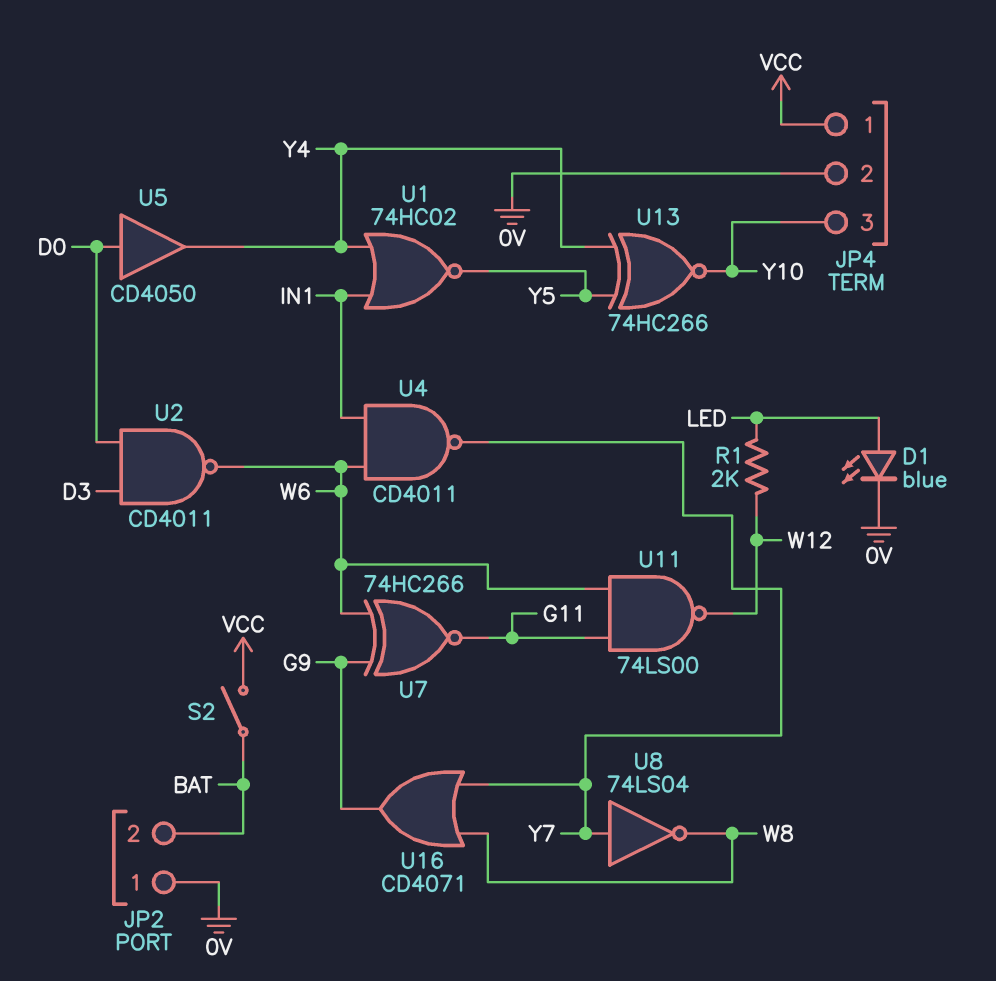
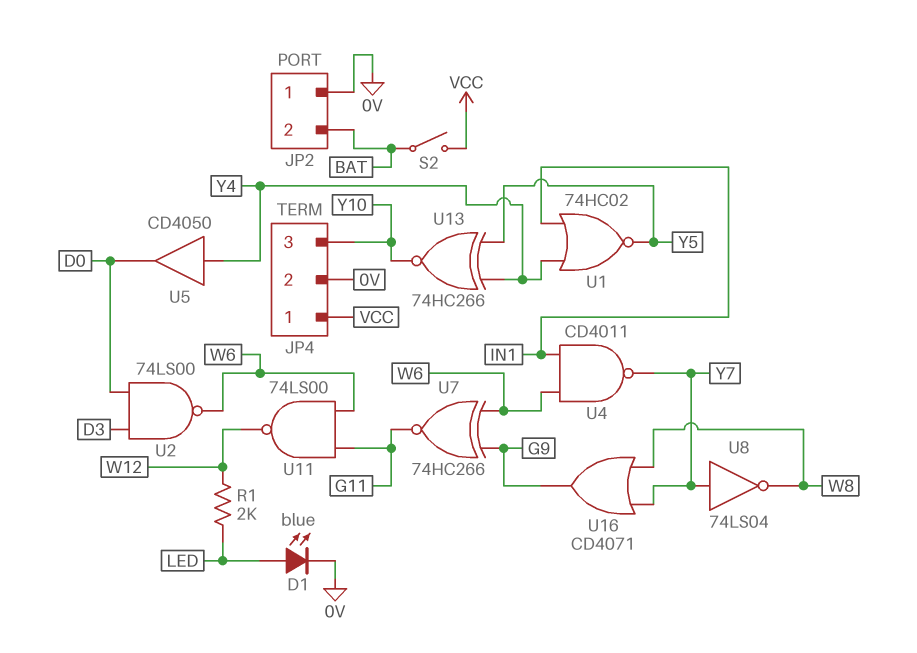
U2: NAND CD4011 (in D0, in D3, out W6) -> NAND 74LS00 (in D0, in D3, out W6)
U5: buffer CD4050 (in D0, out Y4) -> buffer CD4050 (in Y4, out D0)

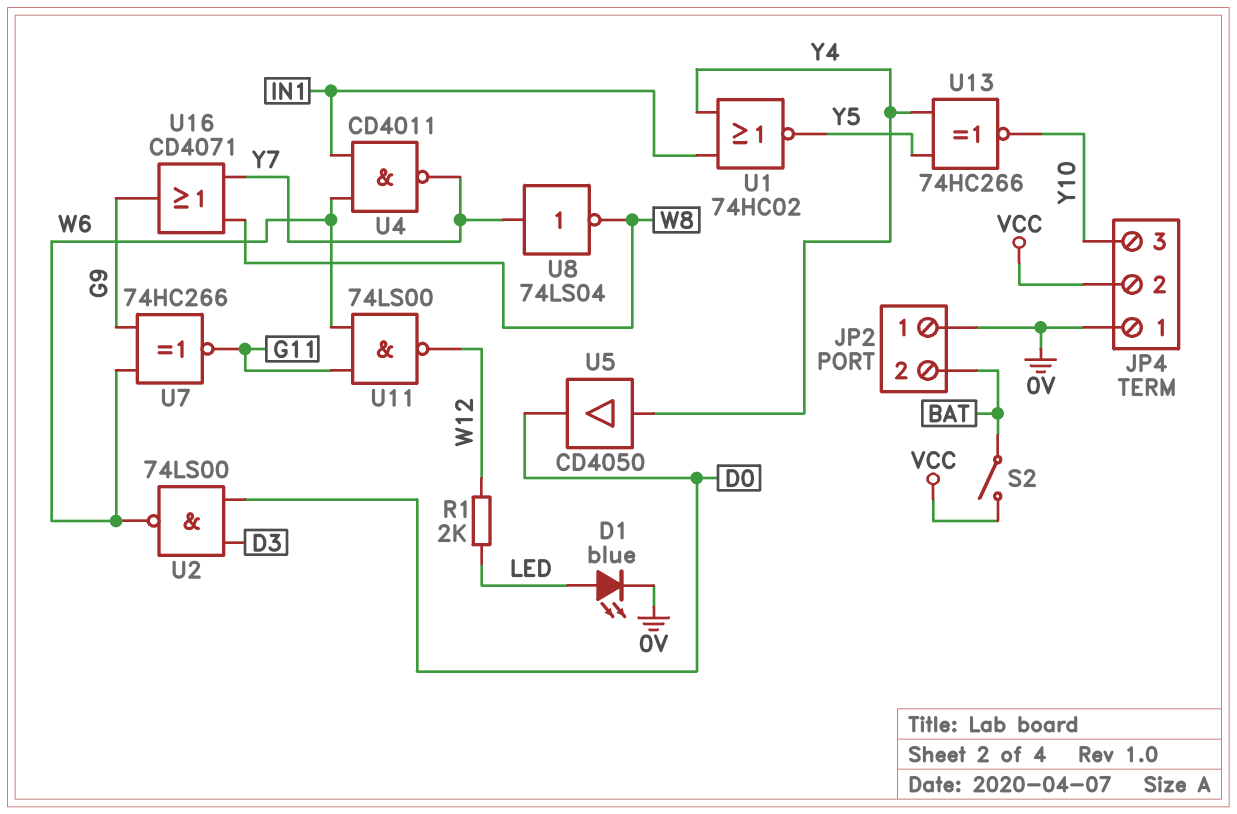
JP4 pin 1: VCC -> 0V
JP4 pin 2: 0V -> VCC

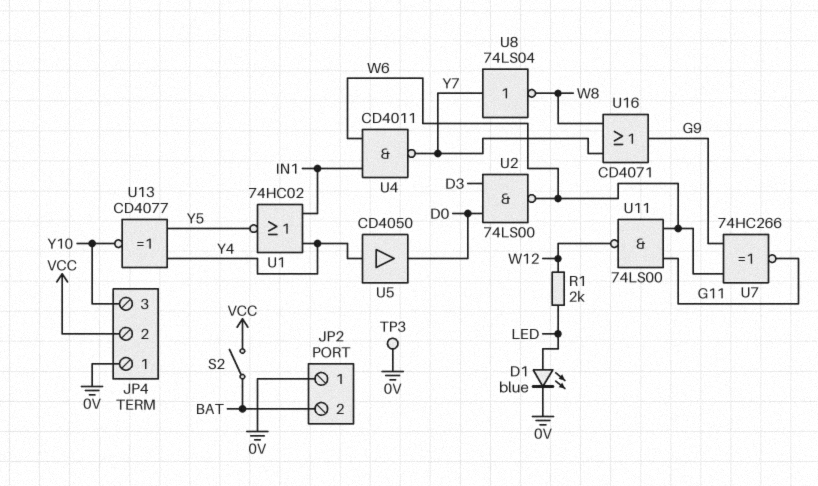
TP3: none -> test point (0V)
U13: XNOR 74HC266 (in Y4, in Y5, out Y10) -> XNOR CD4077 (in Y4, in Y5, out Y10)

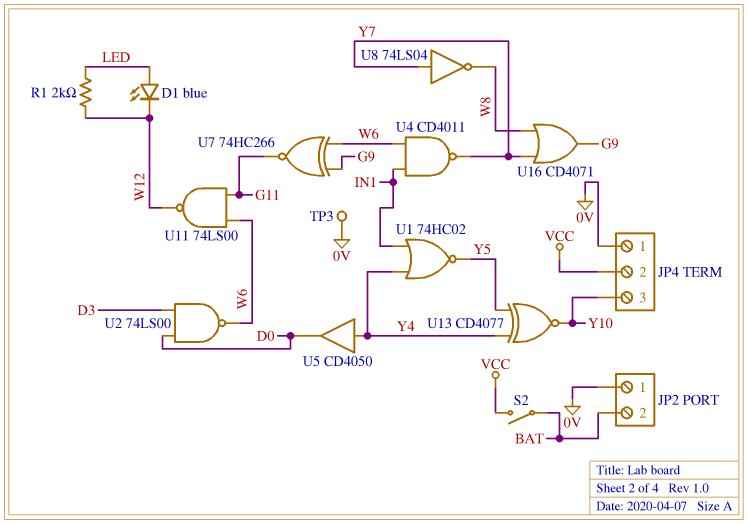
D1: LED blue (A LED, K 0V) -> LED blue (A LED, K W12)

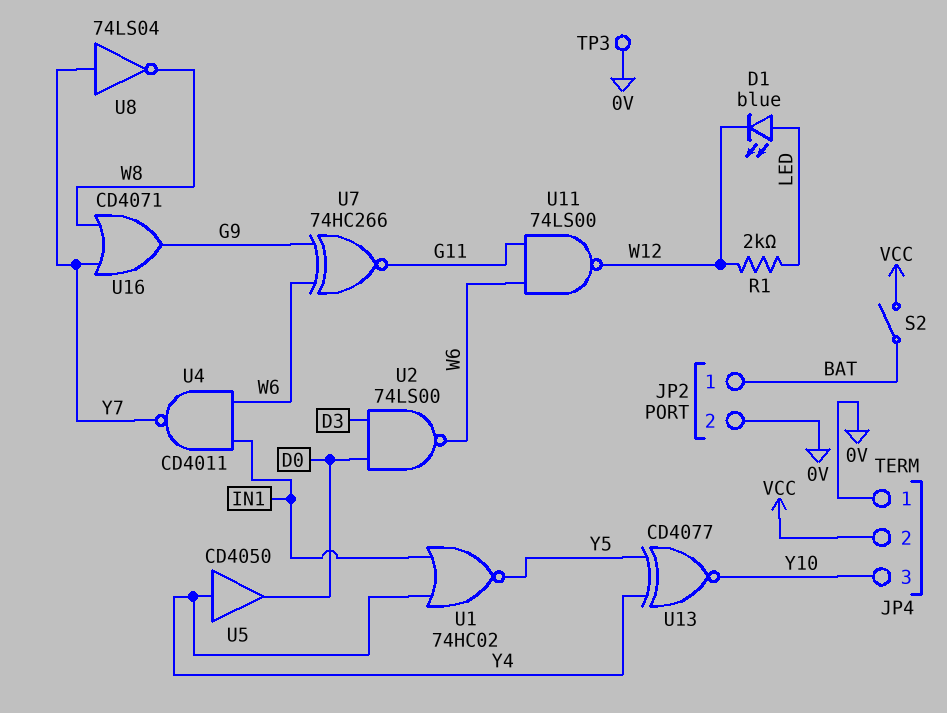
JP2 pin 1: 0V -> BAT
JP2 pin 2: BAT -> 0V

